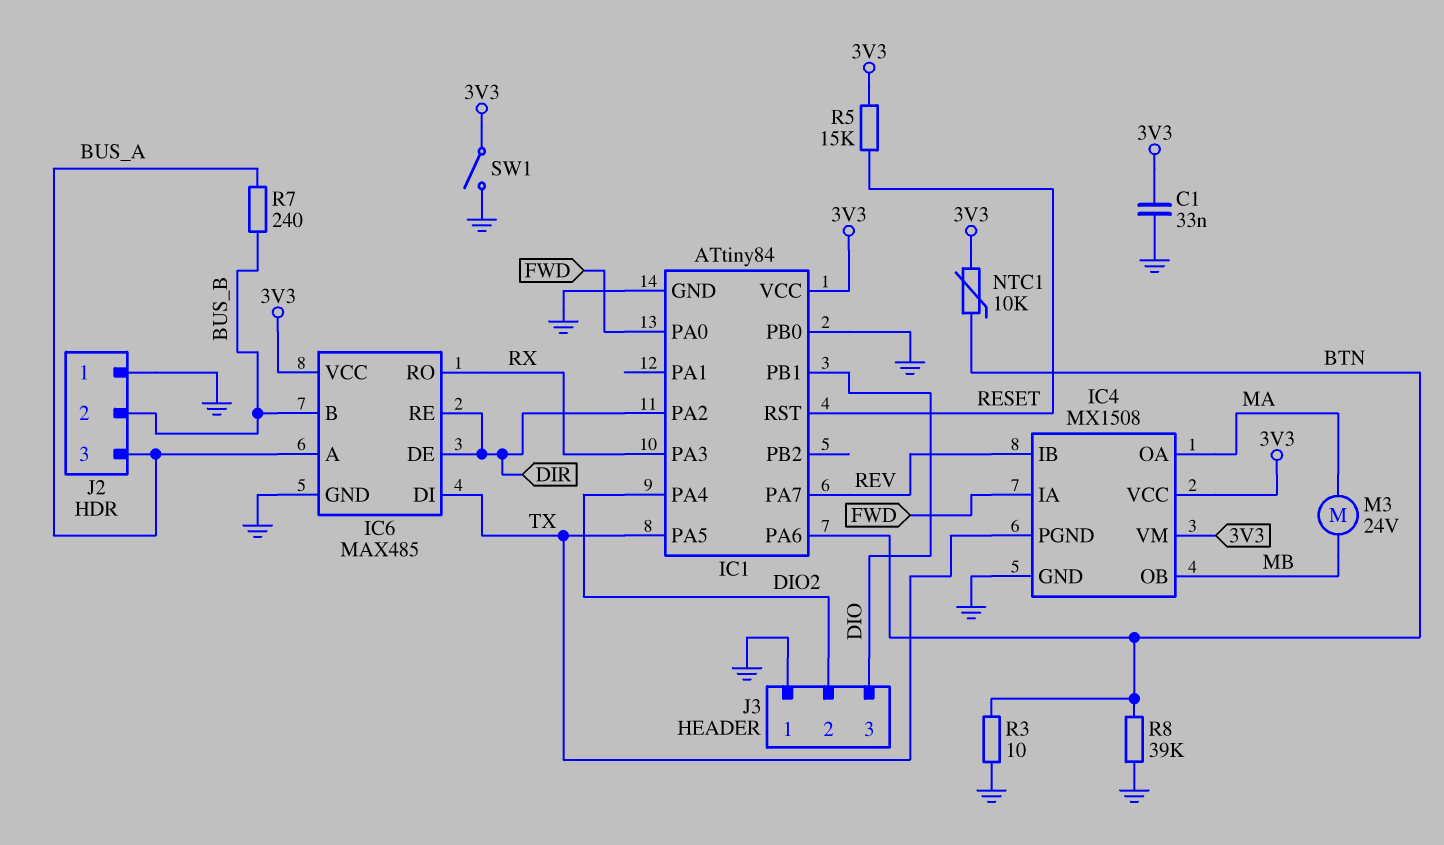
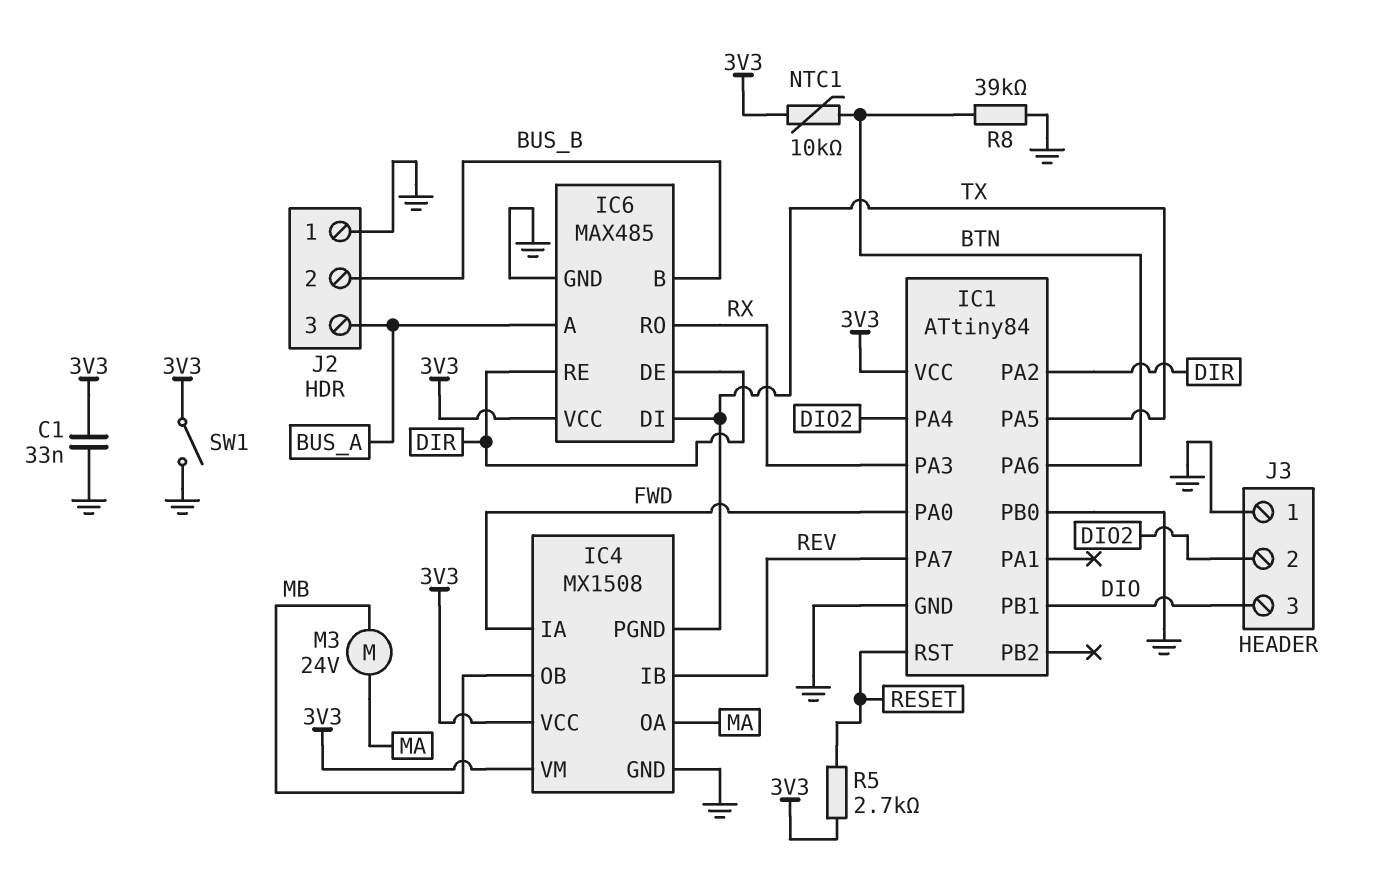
R3: 10 (BTN, GND) -> none
R5: 15k (3V3, RESET) -> 2.7k (3V3, RESET)
R7: 240 (BUS_A, BUS_B) -> none

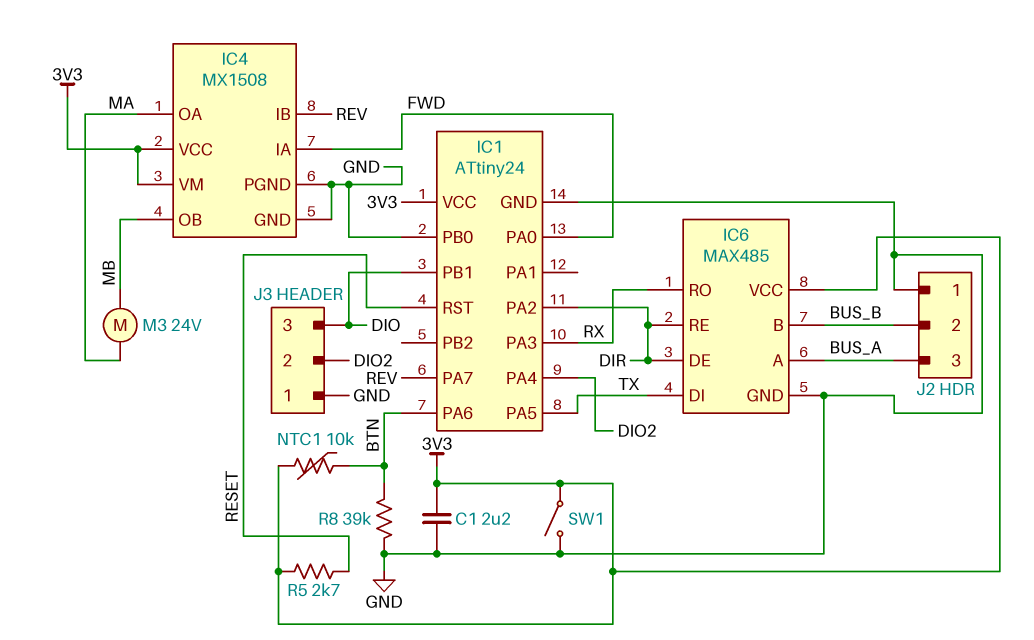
C1: 33nF (3V3, GND) -> 2.2uF (3V3, GND)
IC1: ATtiny84 -> ATtiny24
IC4 pin PGND: TX -> GND

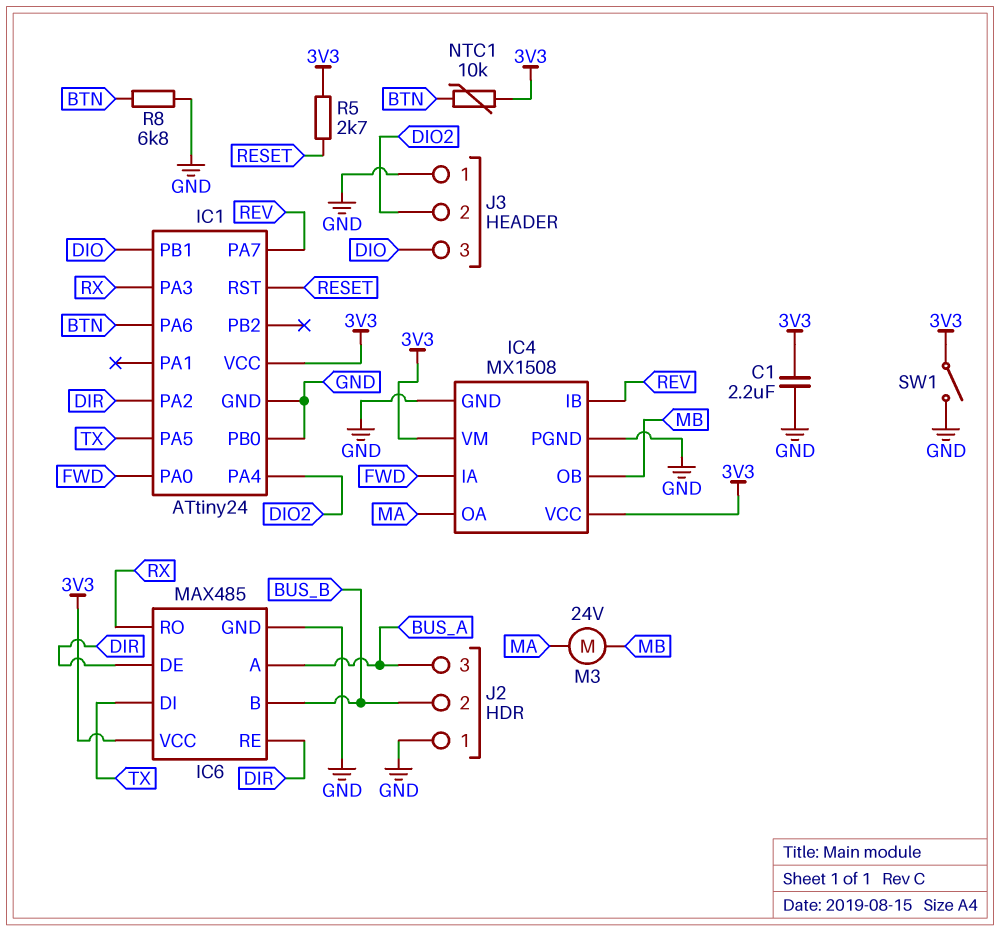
R8: 39k (BTN, GND) -> 6.8k (BTN, GND)

